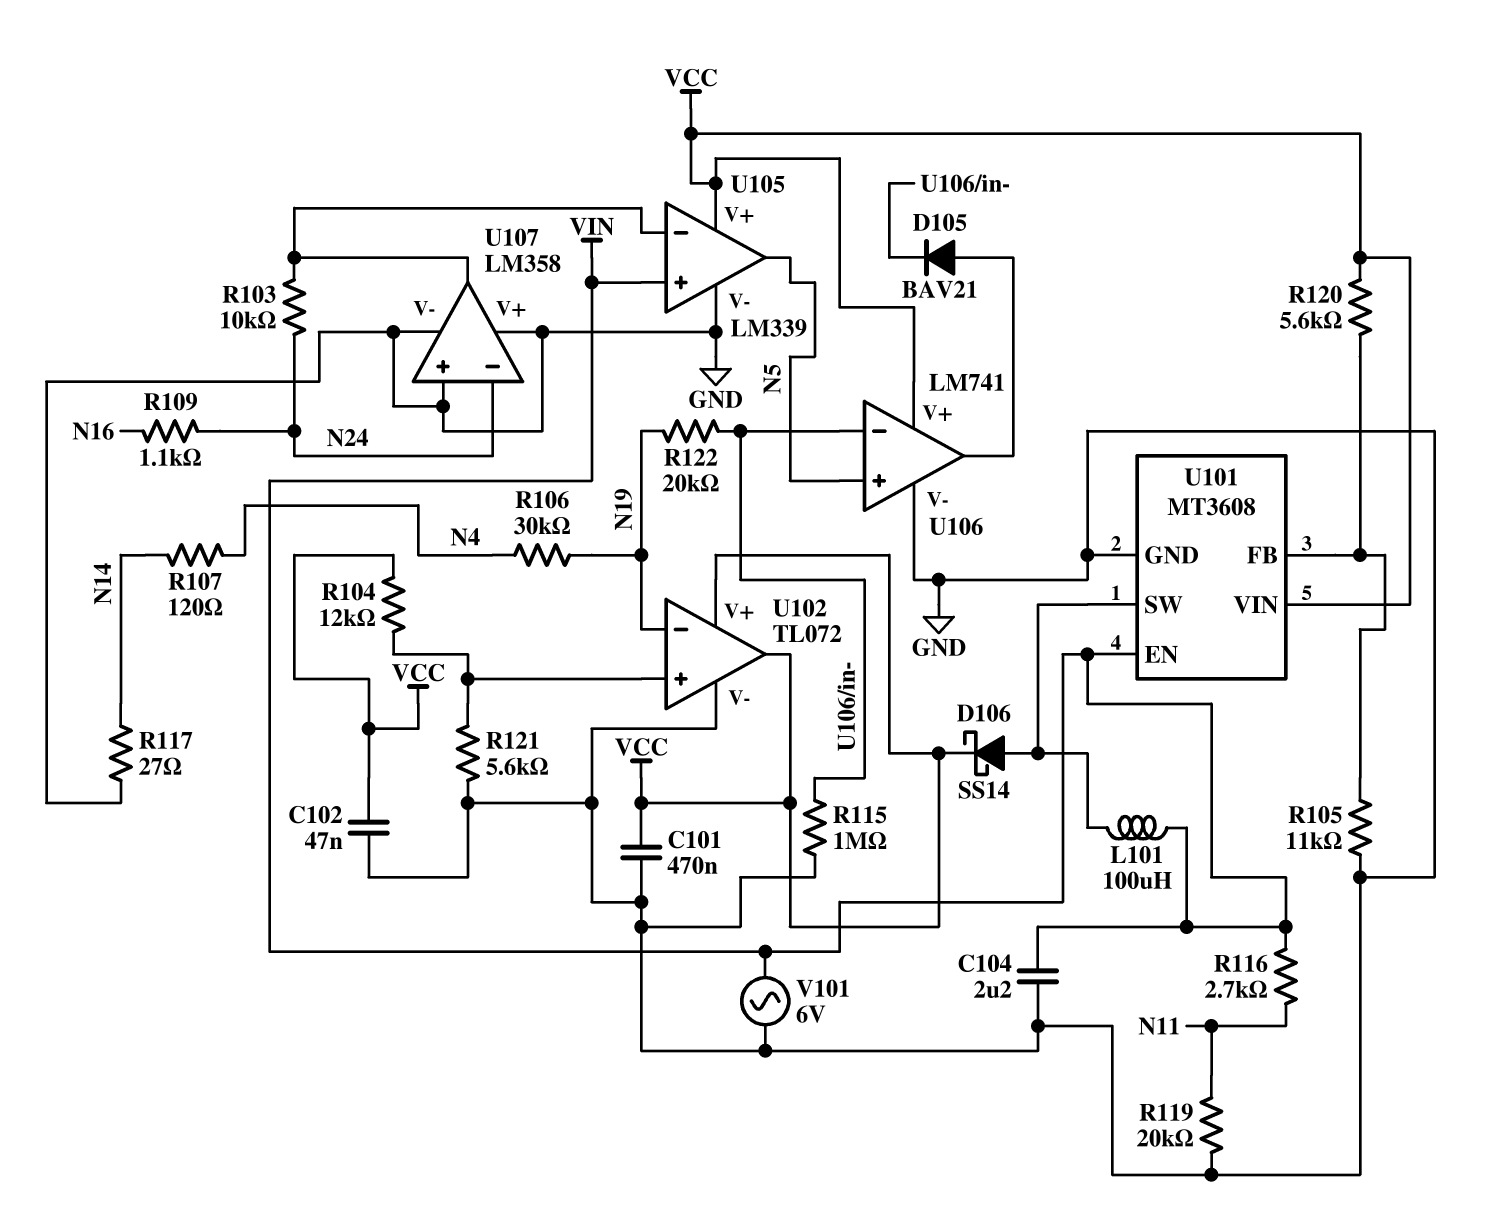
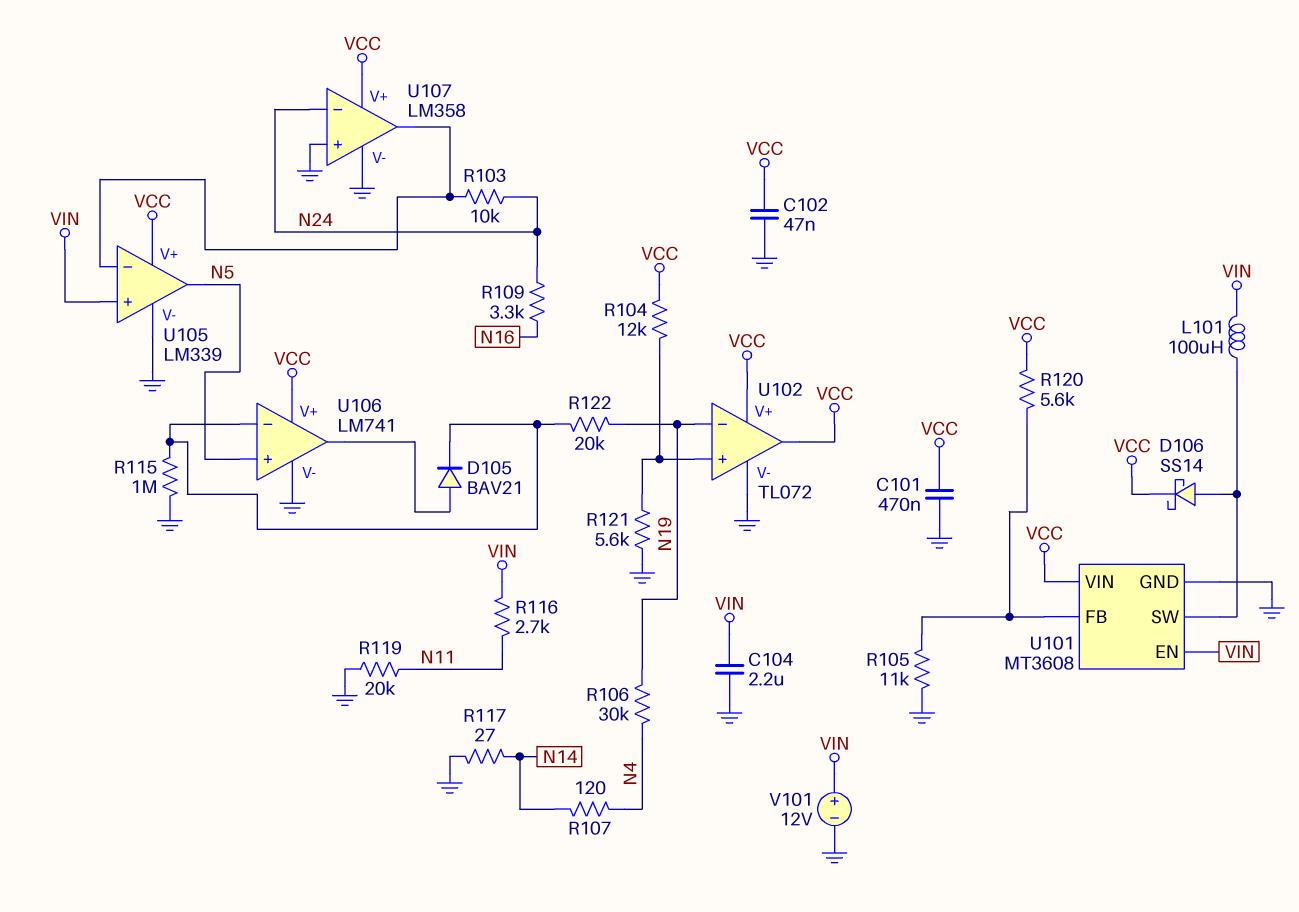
R109: 1.1k (N16, N24) -> 3.3k (N16, N24)
U107 pin V+: GND -> VCC
V101: AC 6V (GND, VIN) -> 12V (plus VIN, minus GND)

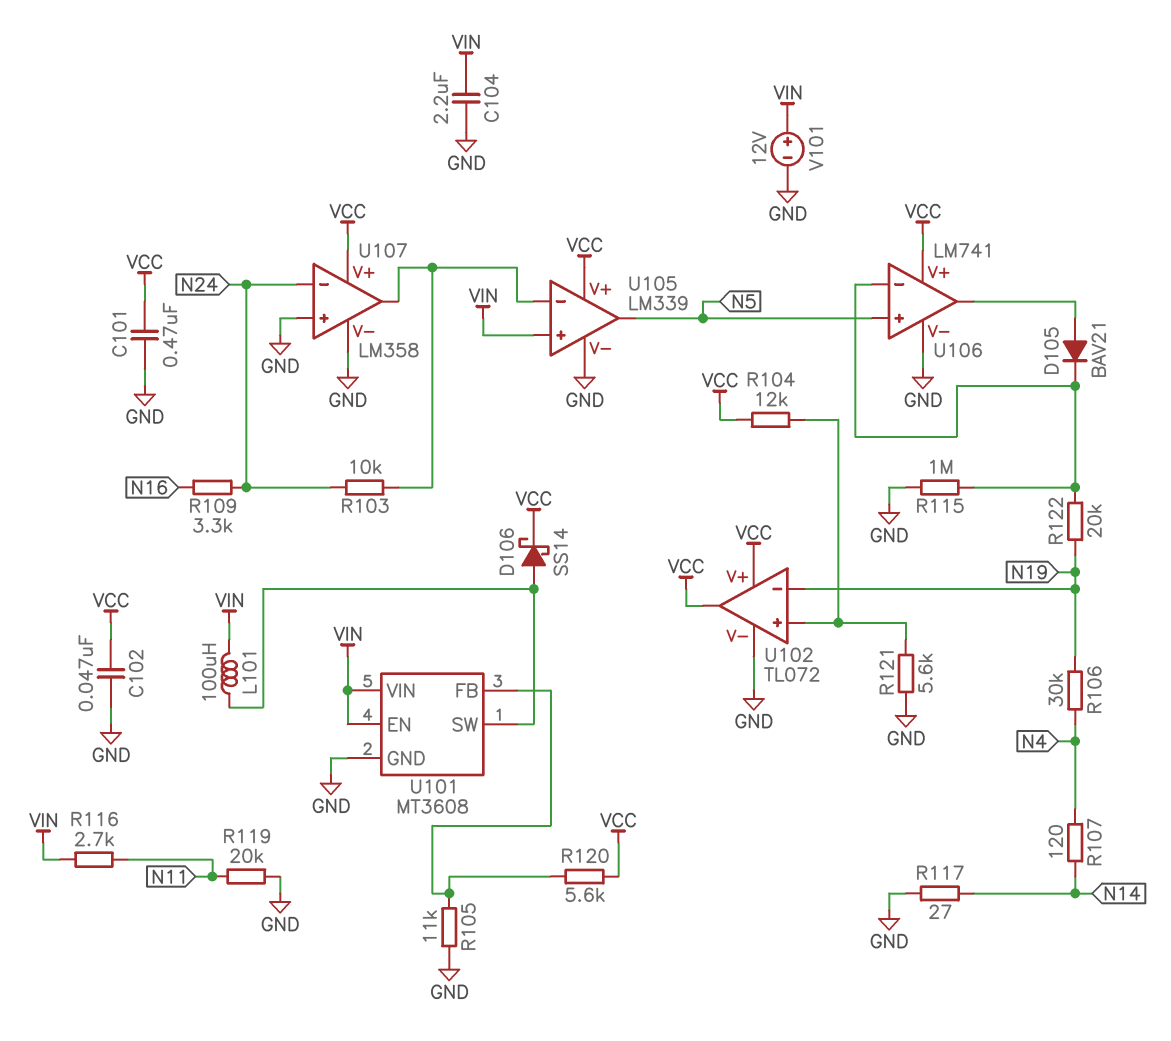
U101 pin VIN: VCC -> VIN

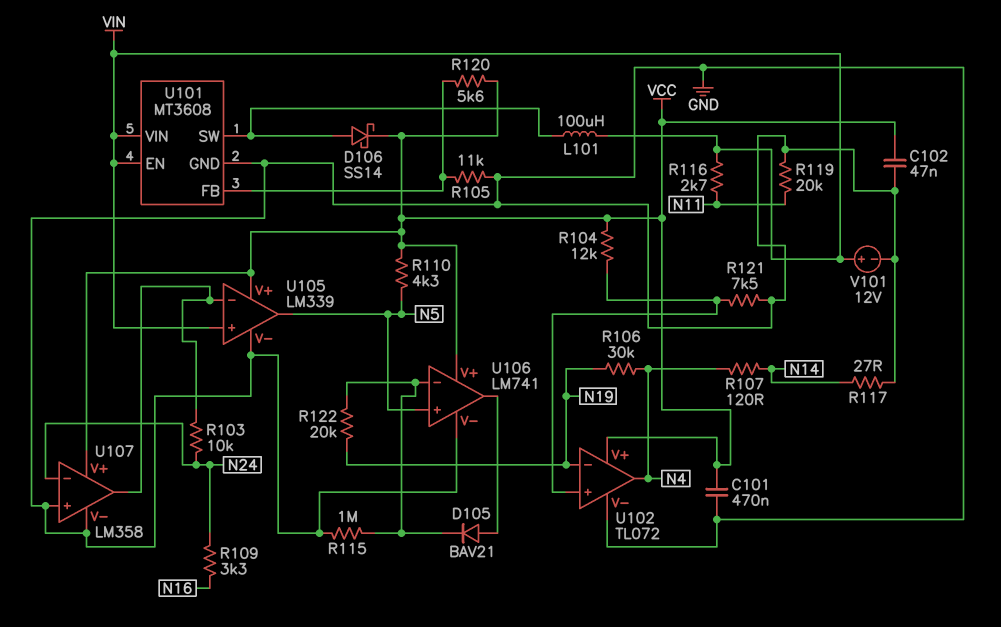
C104: 2.2uF (GND, VIN) -> none
R110: none -> 4.3k (N5, VCC)
R121: 5.6k (GND, U102/in+) -> 7.5k (GND, U102/in+)
U102 pin out: VCC -> N4

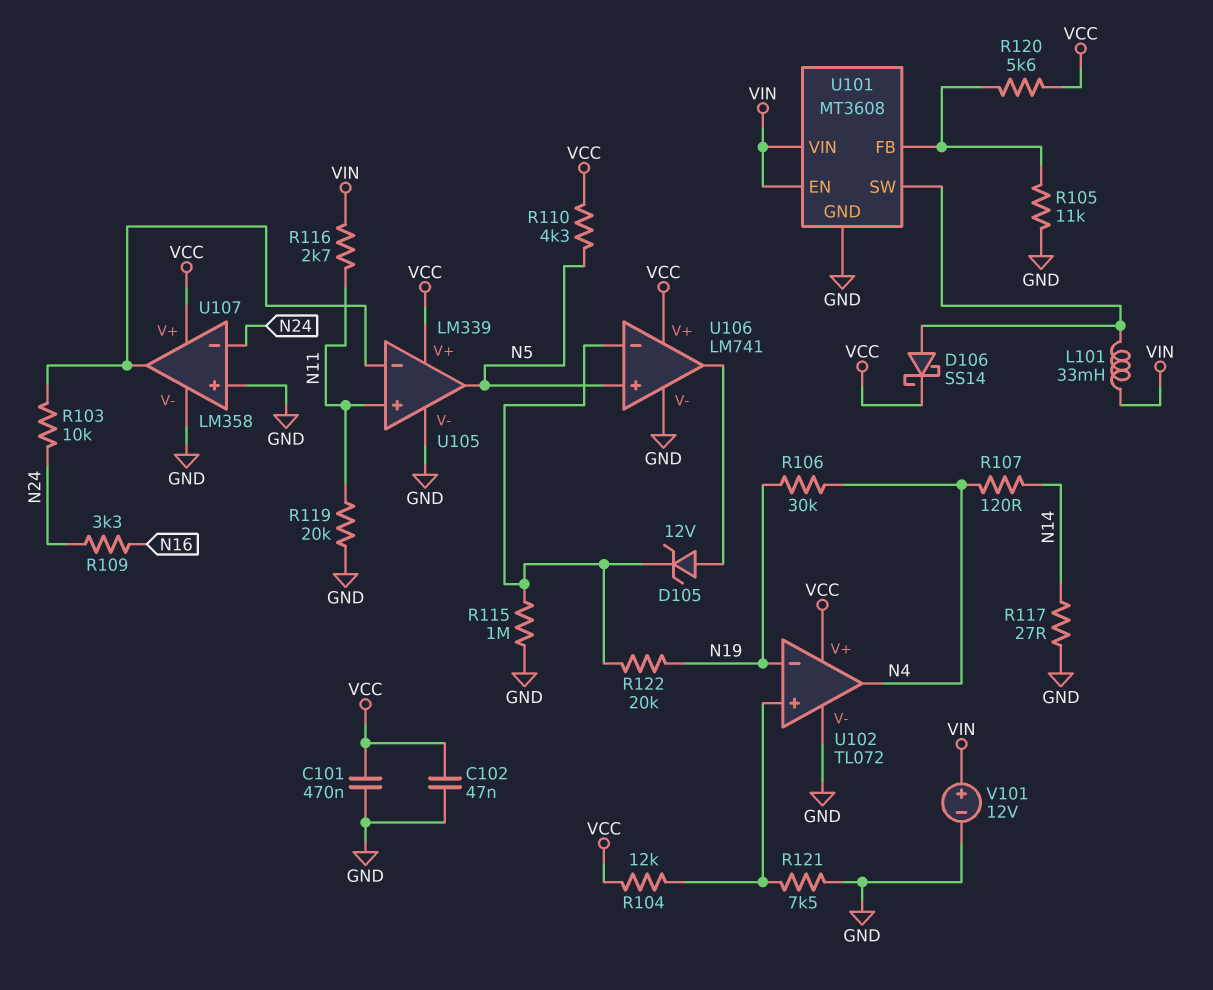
D105: diode BAV21 (A U106/out, K U106/in-) -> zener 12V (A U106/out, K U106/in-)
L101: 100uH (U101/SW, VIN) -> 33mH (U101/SW, VIN)
U105 pin in+: VIN -> N11

